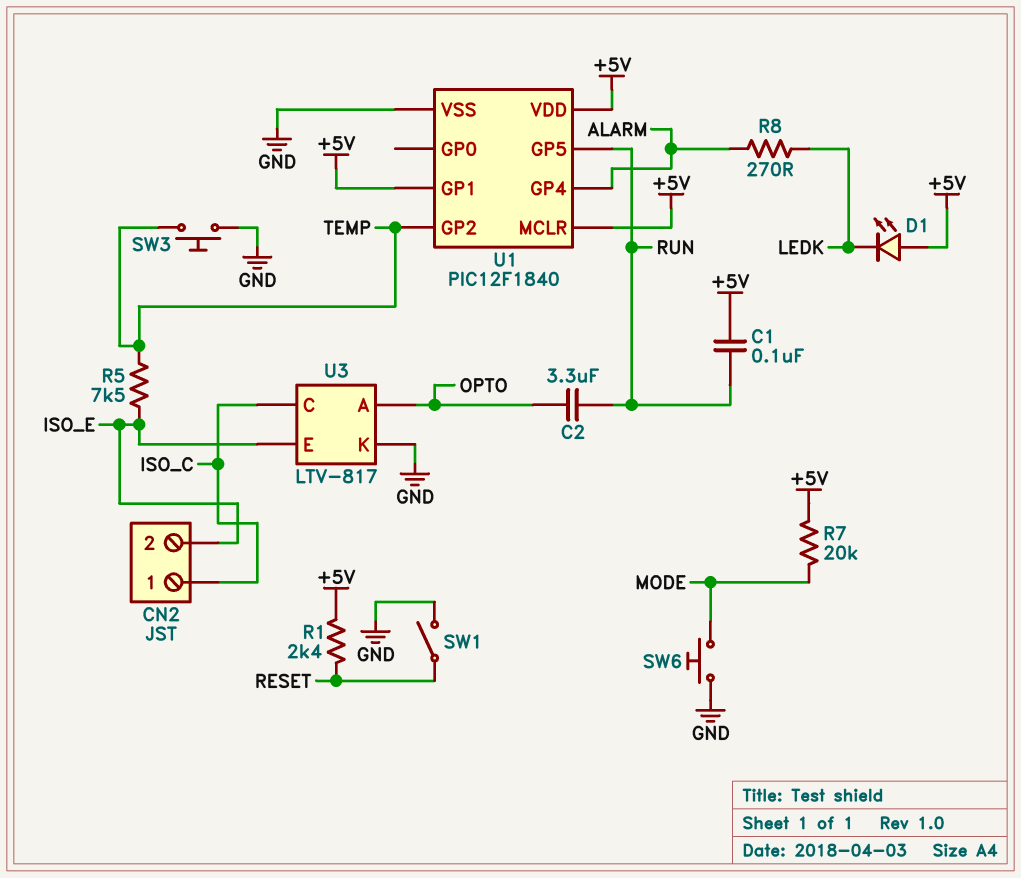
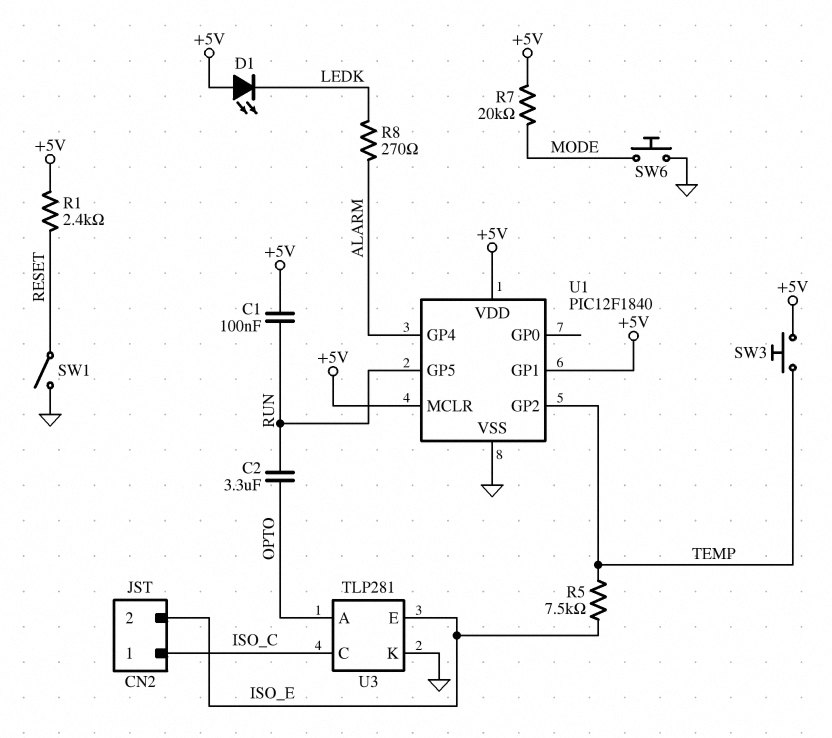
SW3: button (GND, TEMP) -> button (+5V, TEMP)
U3: LTV-817 -> TLP281

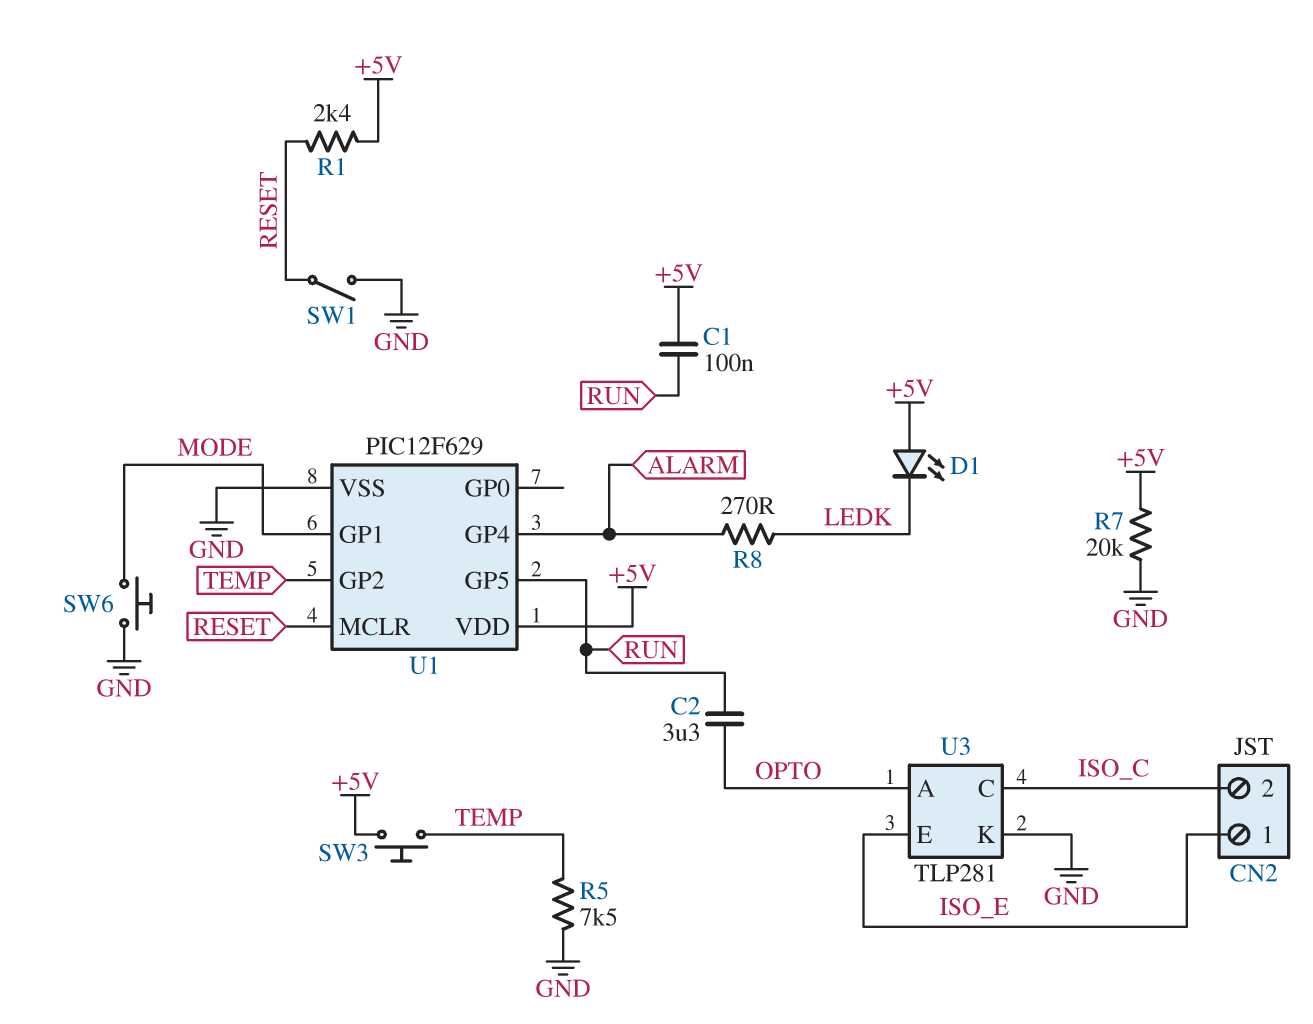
CN2 pin 1: ISO_C -> ISO_E
CN2 pin 2: ISO_E -> ISO_C
R5: 7.5k (ISO_E, TEMP) -> 7.5k (GND, TEMP)
R7: 20k (+5V, MODE) -> 20k (+5V, GND)
U1: PIC12F1840 -> PIC12F629
U1 pin GP1: +5V -> MODE
U1 pin MCLR: +5V -> RESET

